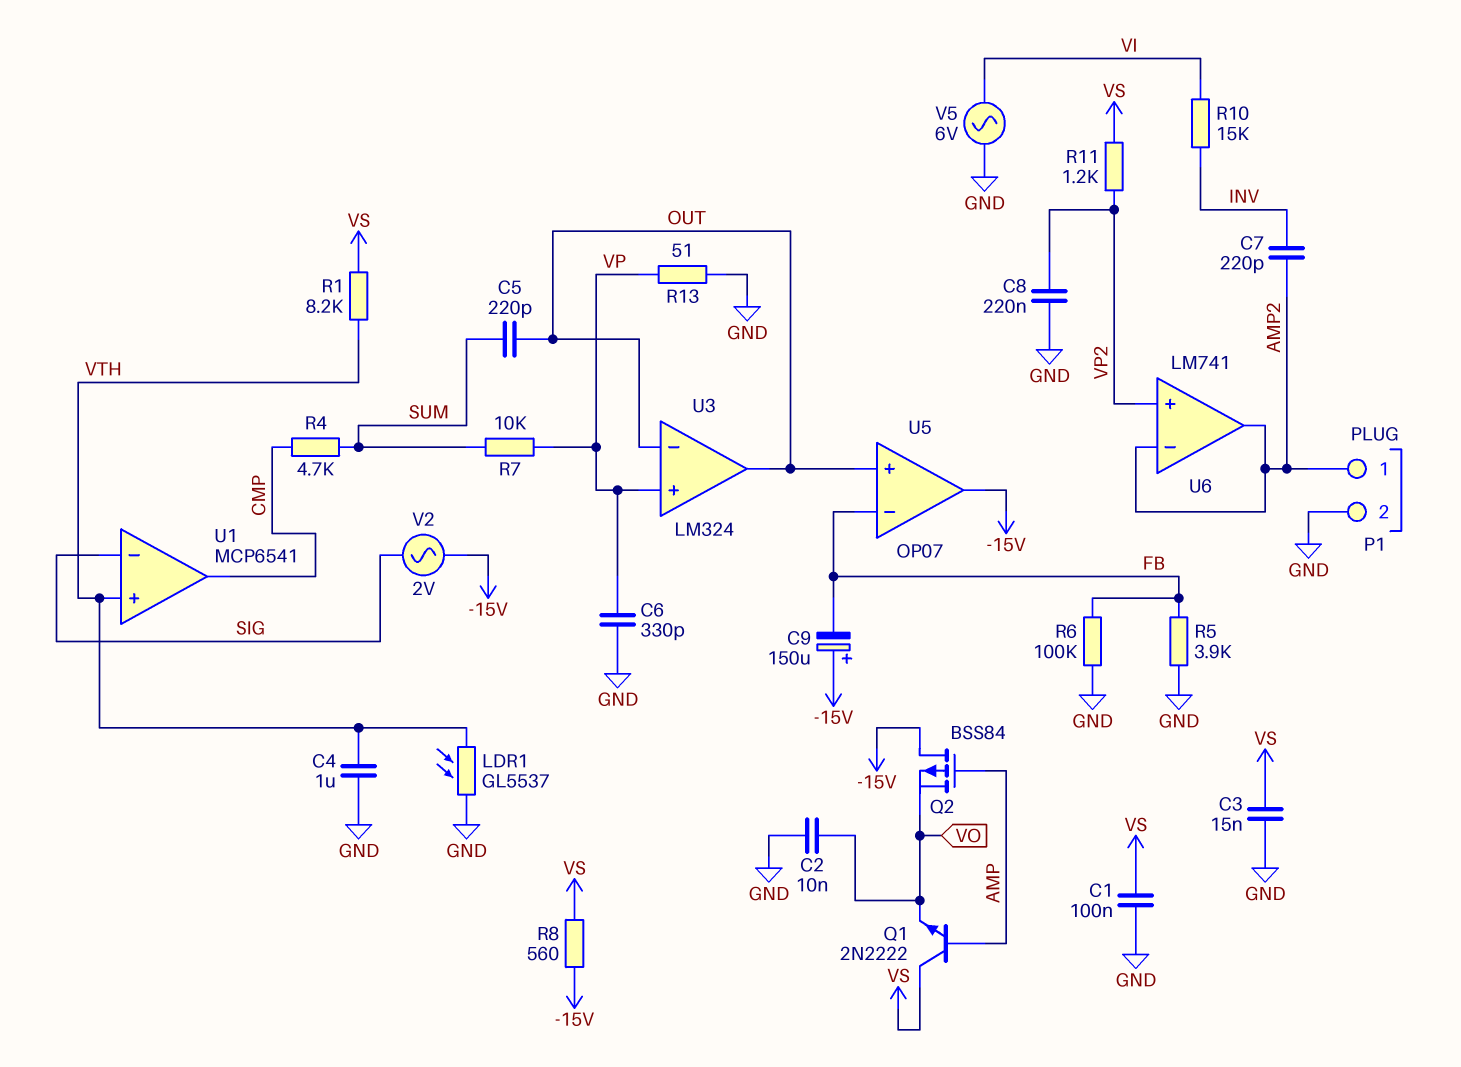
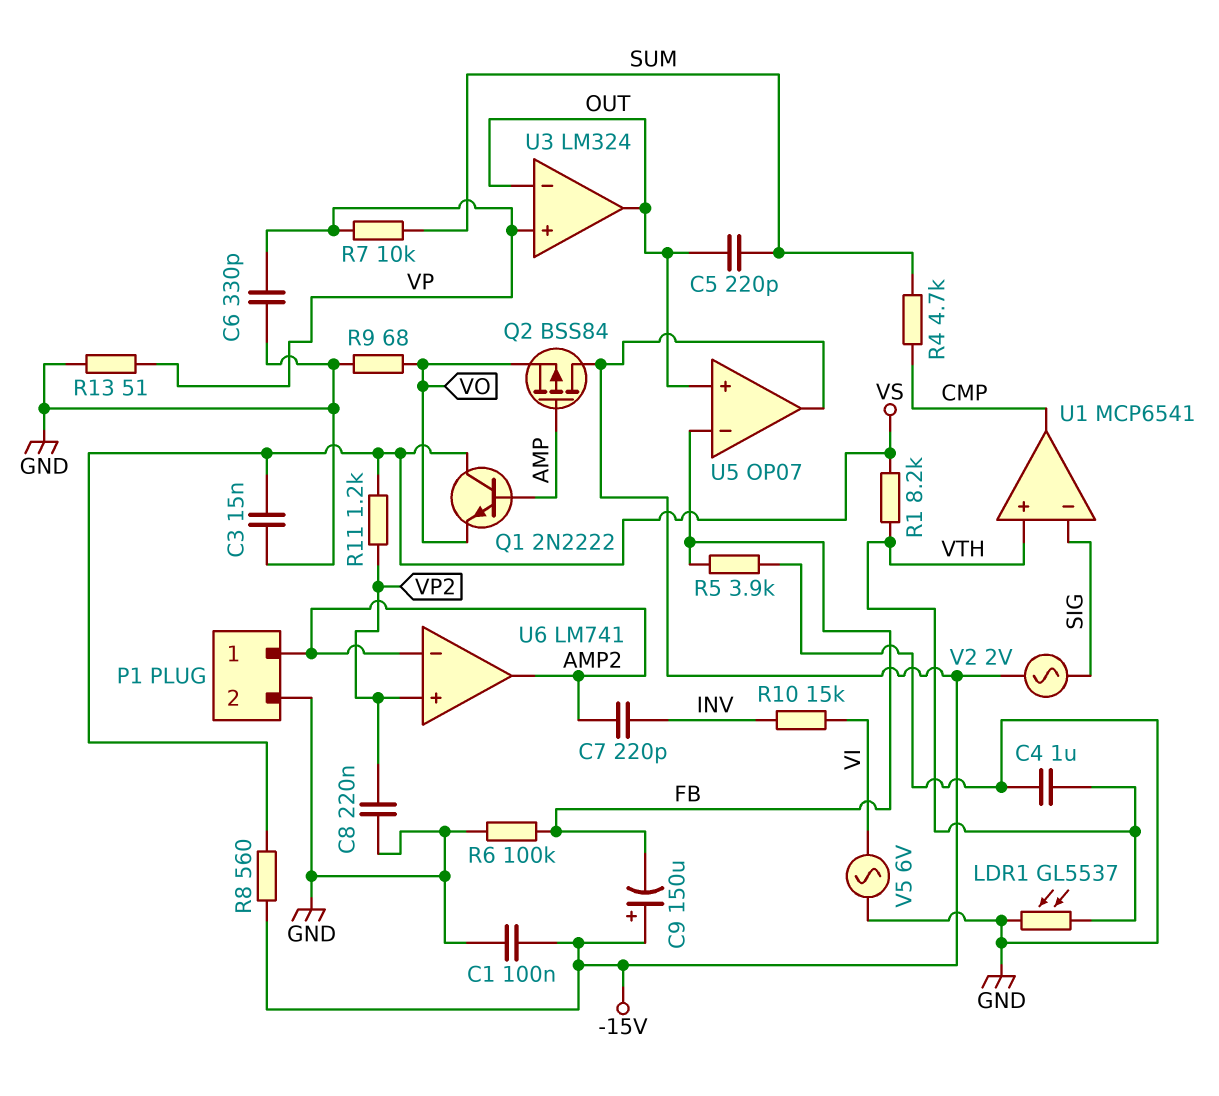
C1: 100nF (GND, VS) -> 100nF (-15V, GND)
C2: 10nF (GND, VO) -> none
R9: none -> 68 (GND, VO)

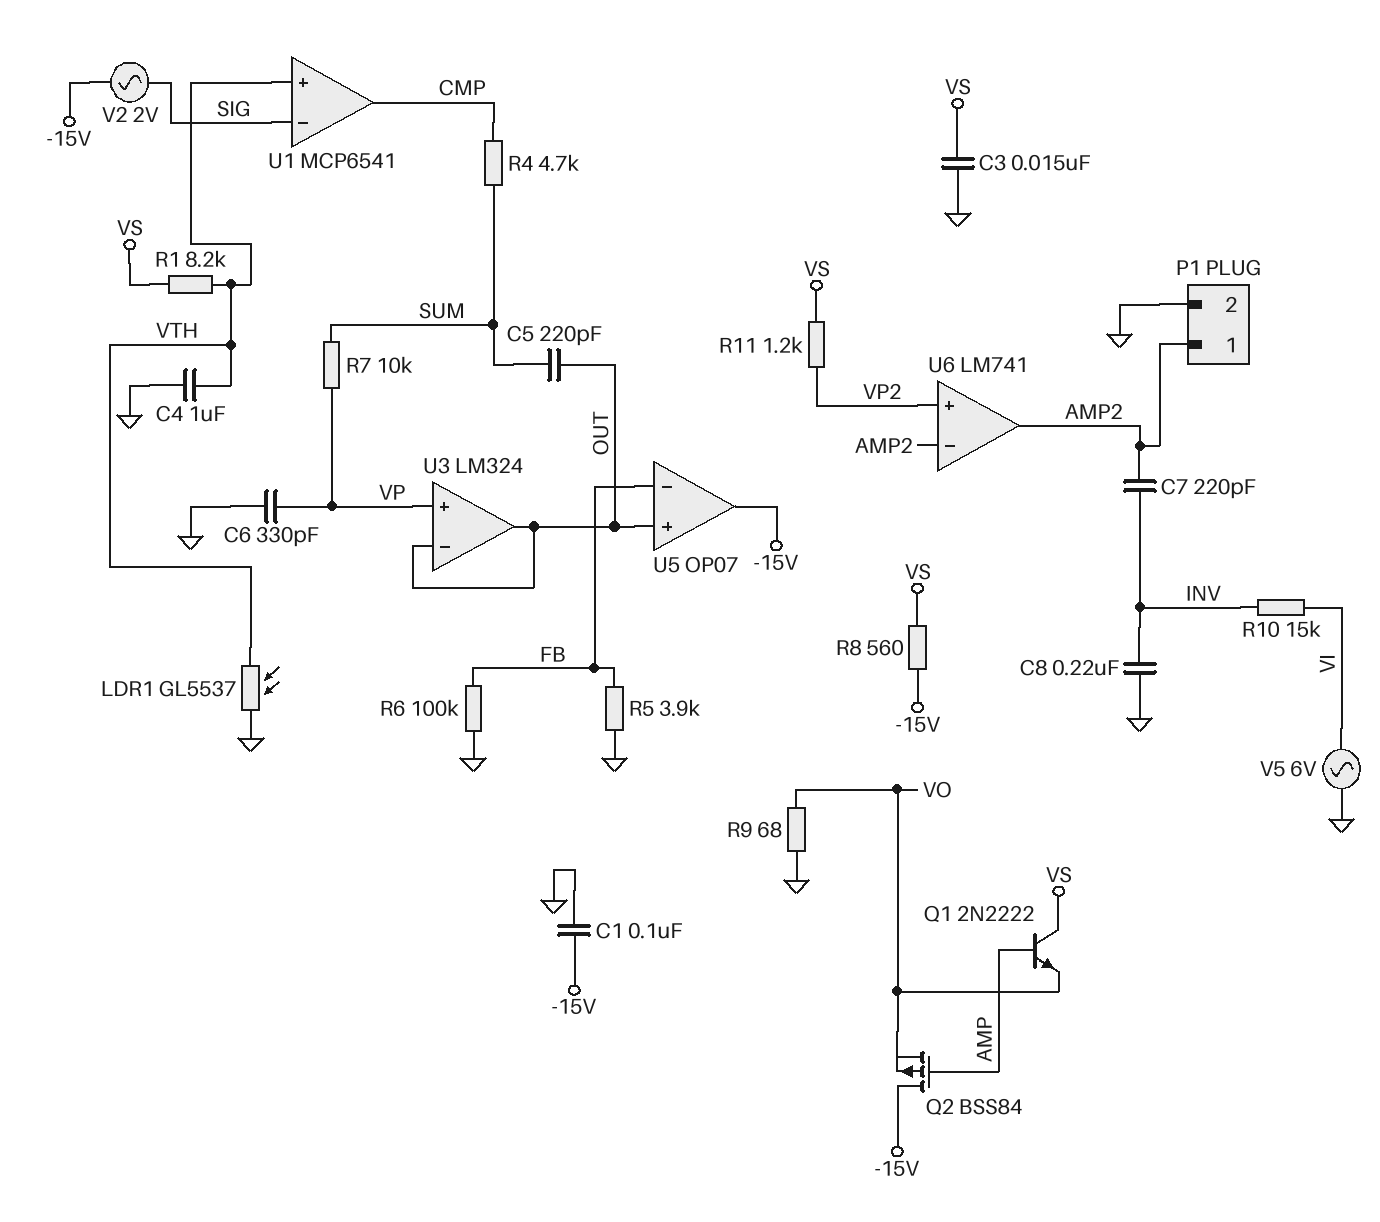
C8: 220nF (GND, VP2) -> 220nF (GND, INV)
C9: 150uF (plus -15V, minus FB) -> none
R13: 51 (GND, VP) -> none

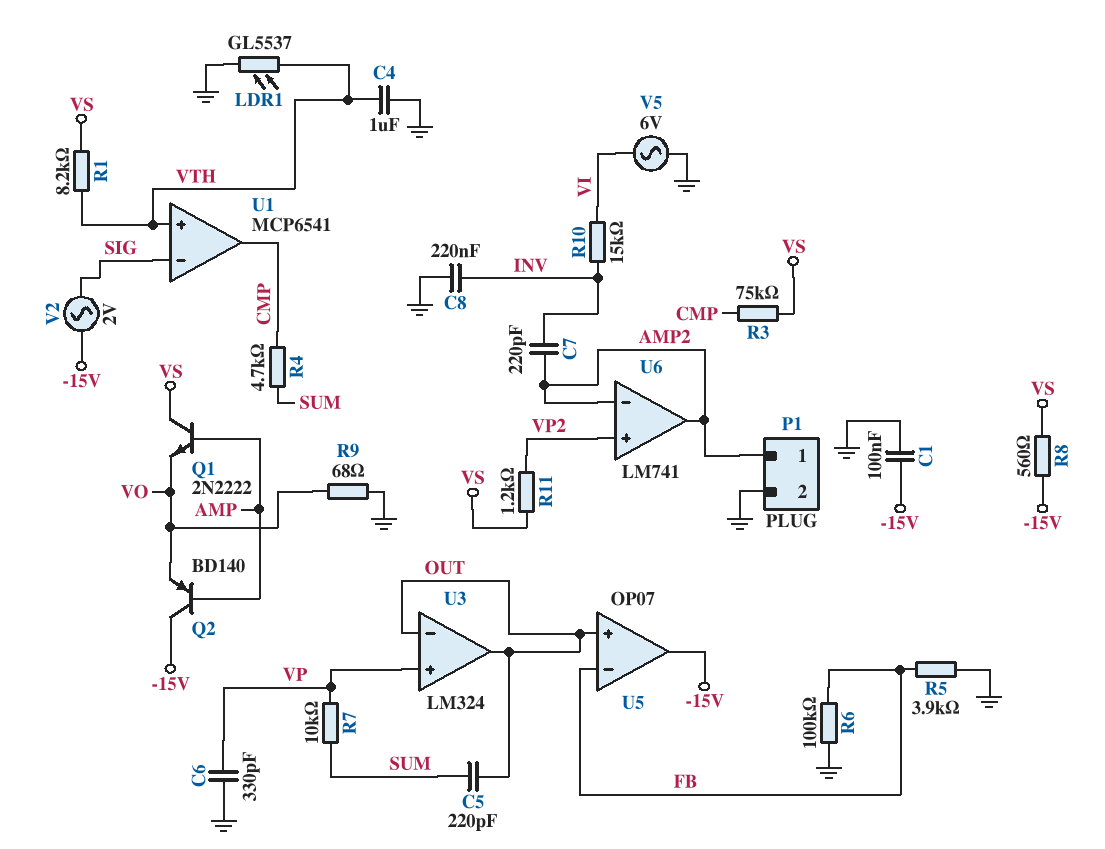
C3: 15nF (GND, VS) -> none
Q2: PMOS BSS84 (G AMP, D -15V, S VO) -> PNP BD140 (B AMP, C -15V, E VO)
R3: none -> 75k (CMP, VS)

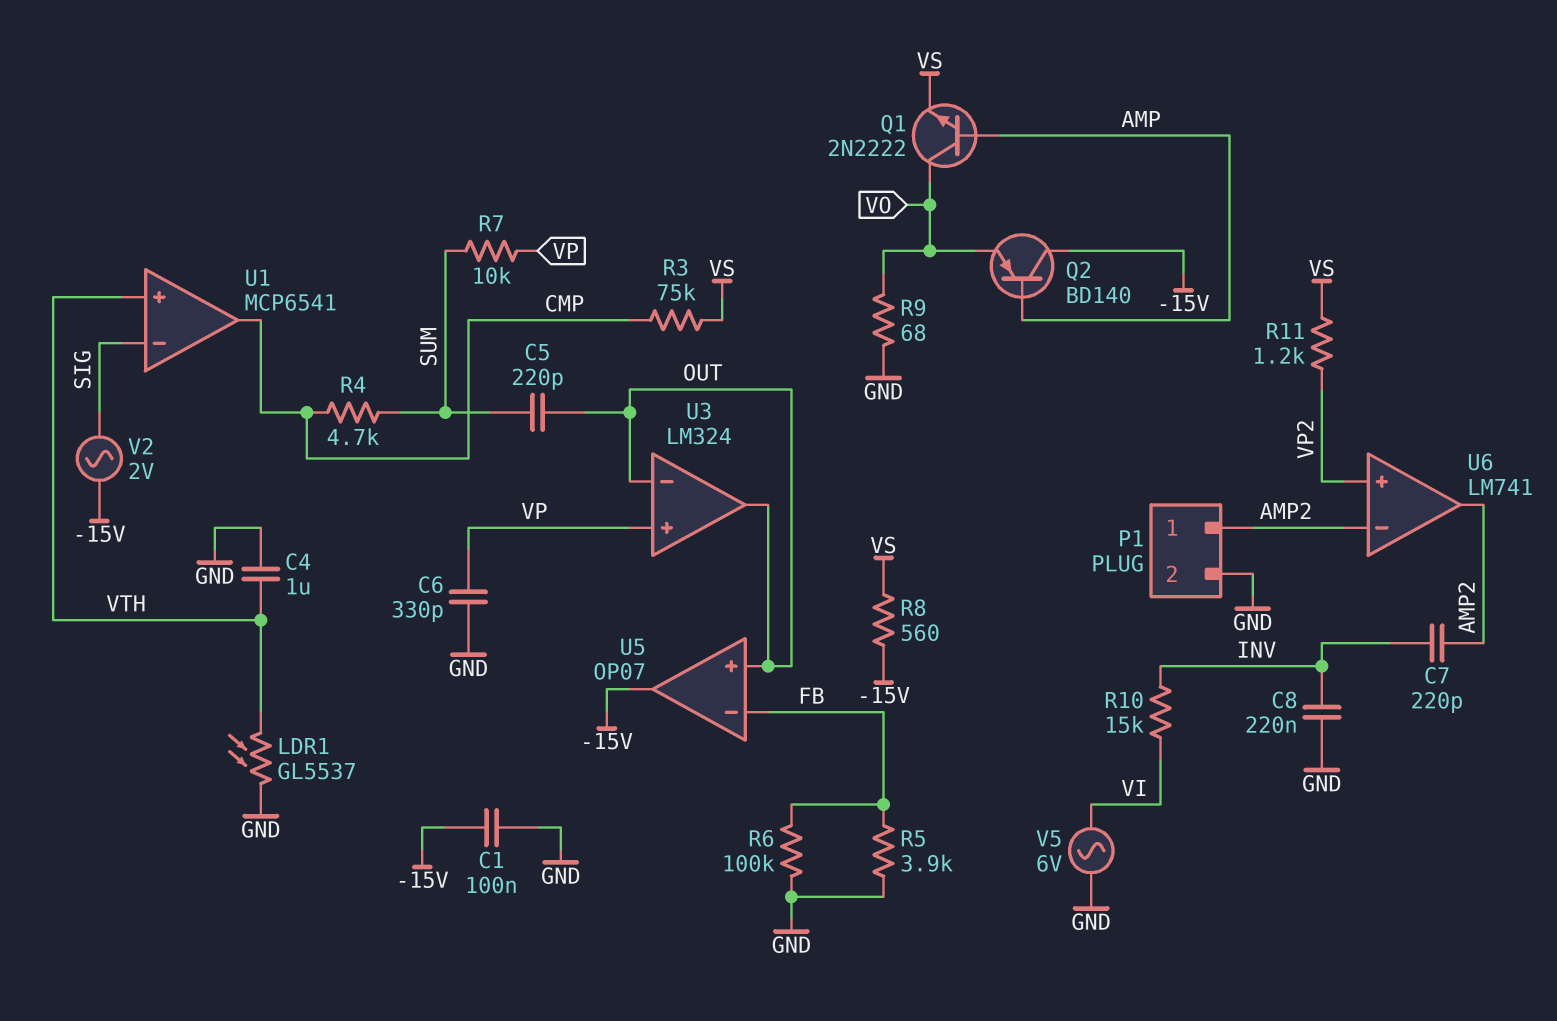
Q1: NPN 2N2222 (B AMP, C VS, E VO) -> NPN 2N2222 (B AMP, C VO, E VS)
R1: 8.2k (VS, VTH) -> none

